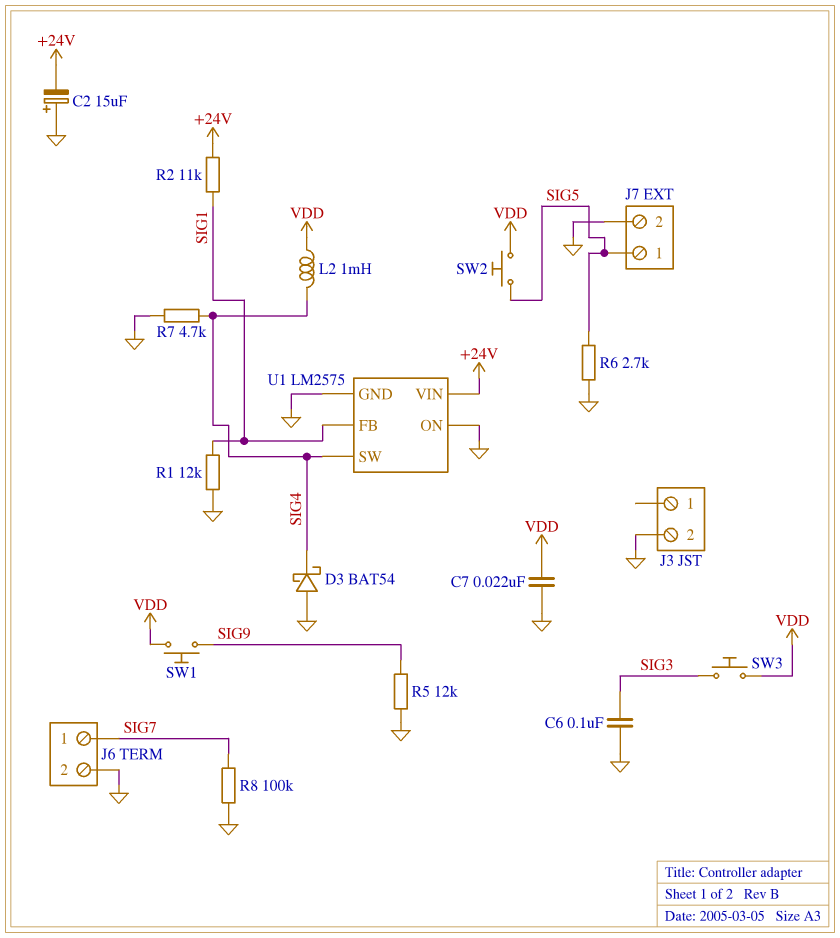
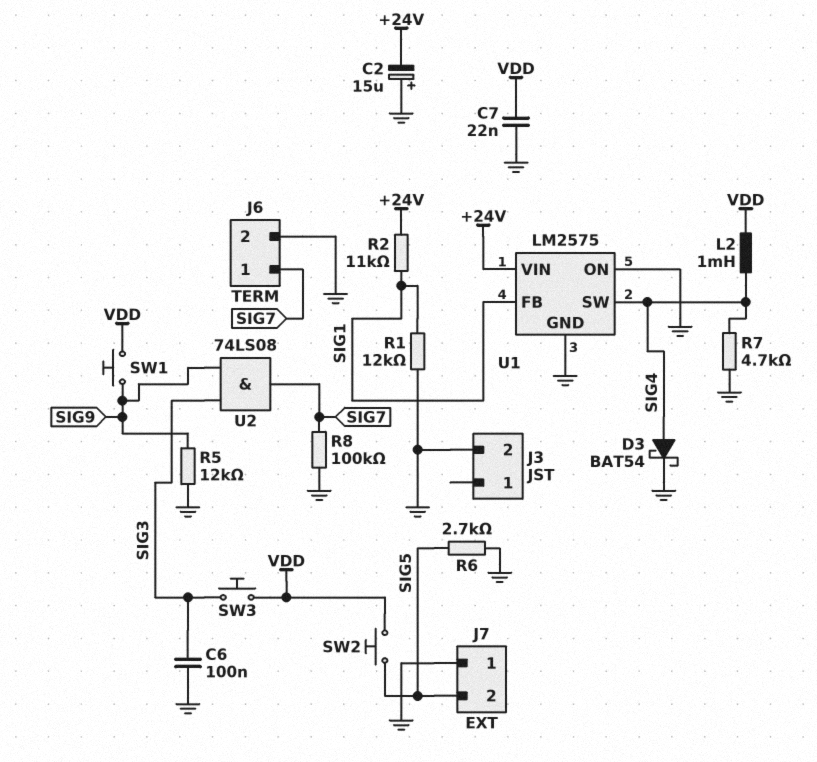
D3: schottky BAT54 (A GND, K SIG4) -> schottky BAT54 (A SIG4, K GND)
J7 pin 1: SIG5 -> GND
J7 pin 2: GND -> SIG5
U2: none -> AND 74LS08 (in SIG3, in SIG9, out SIG7)

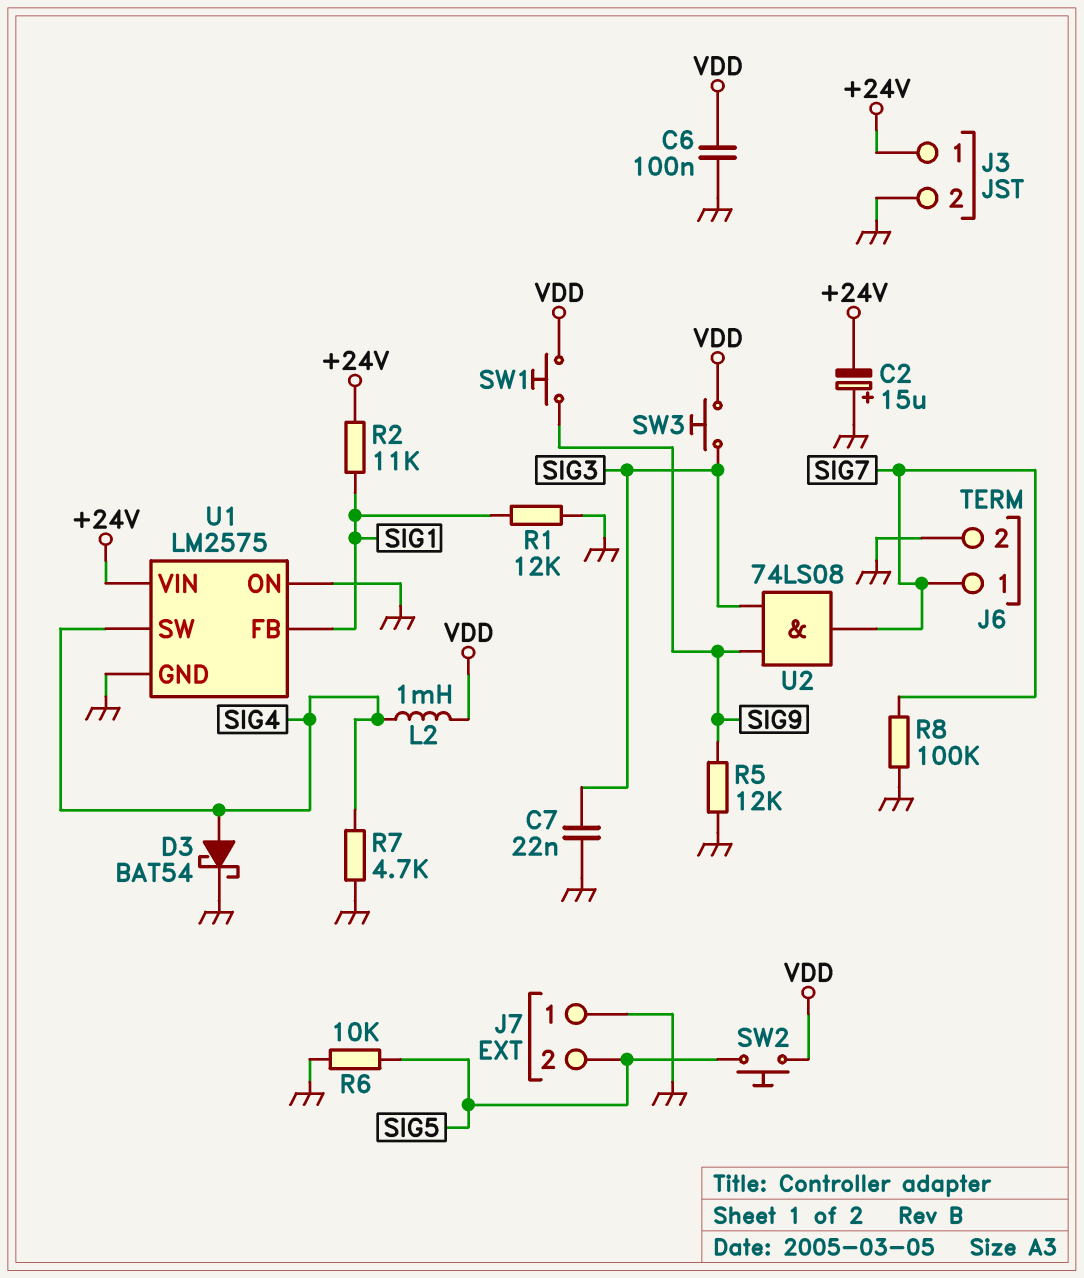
C6: 100nF (GND, SIG3) -> 100nF (GND, VDD)
C7: 22nF (GND, VDD) -> 22nF (GND, SIG3)
J3 pin 1: none -> +24V
R6: 2.7k (GND, SIG5) -> 10k (GND, SIG5)

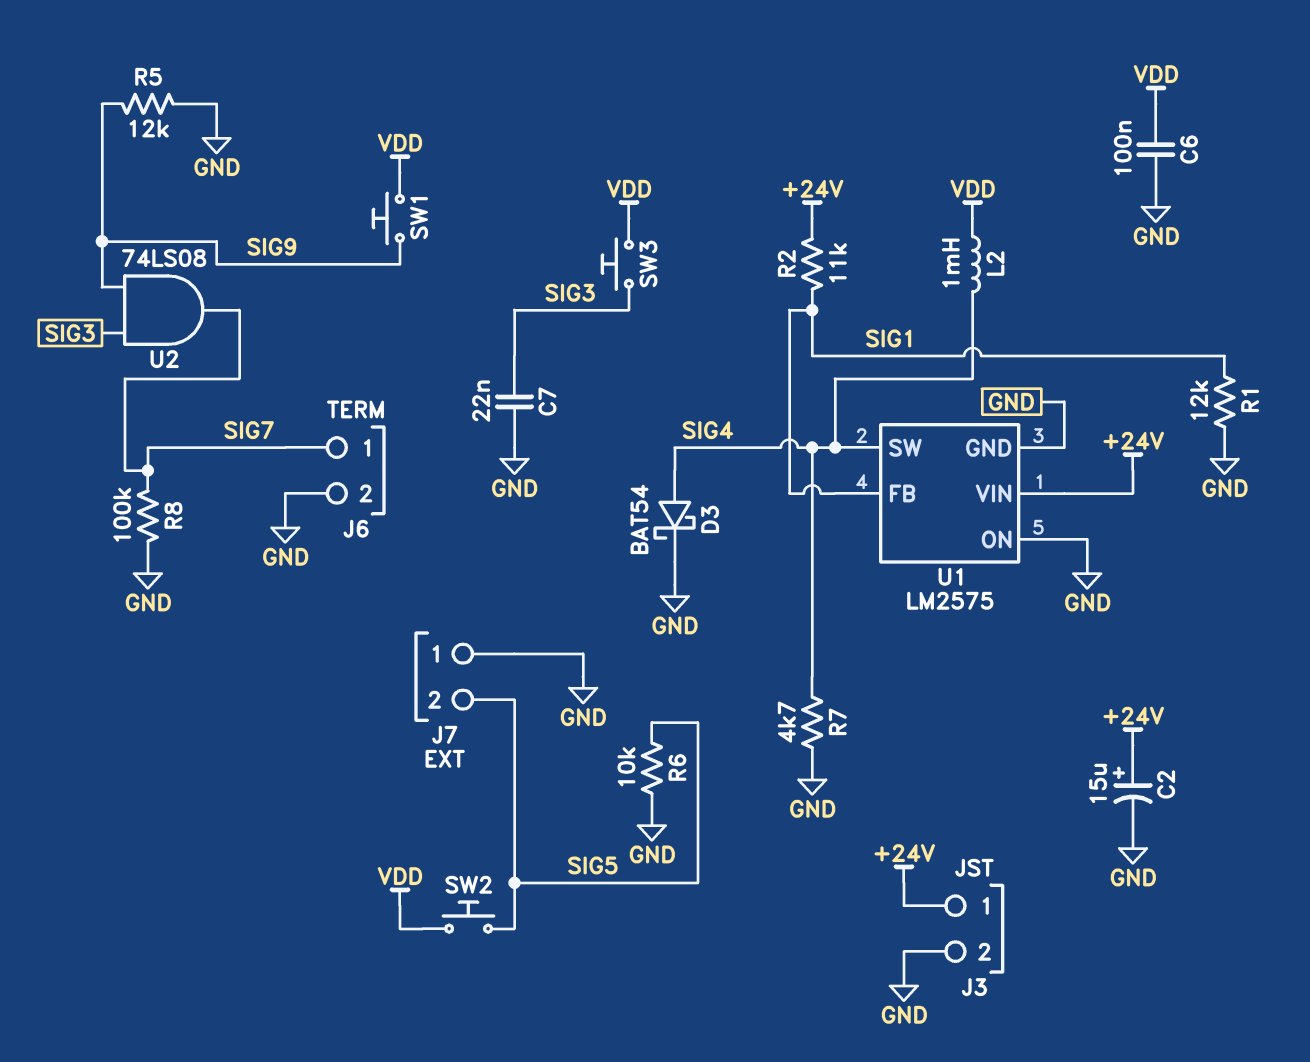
C2: 15uF (plus GND, minus +24V) -> 15uF (plus +24V, minus GND)

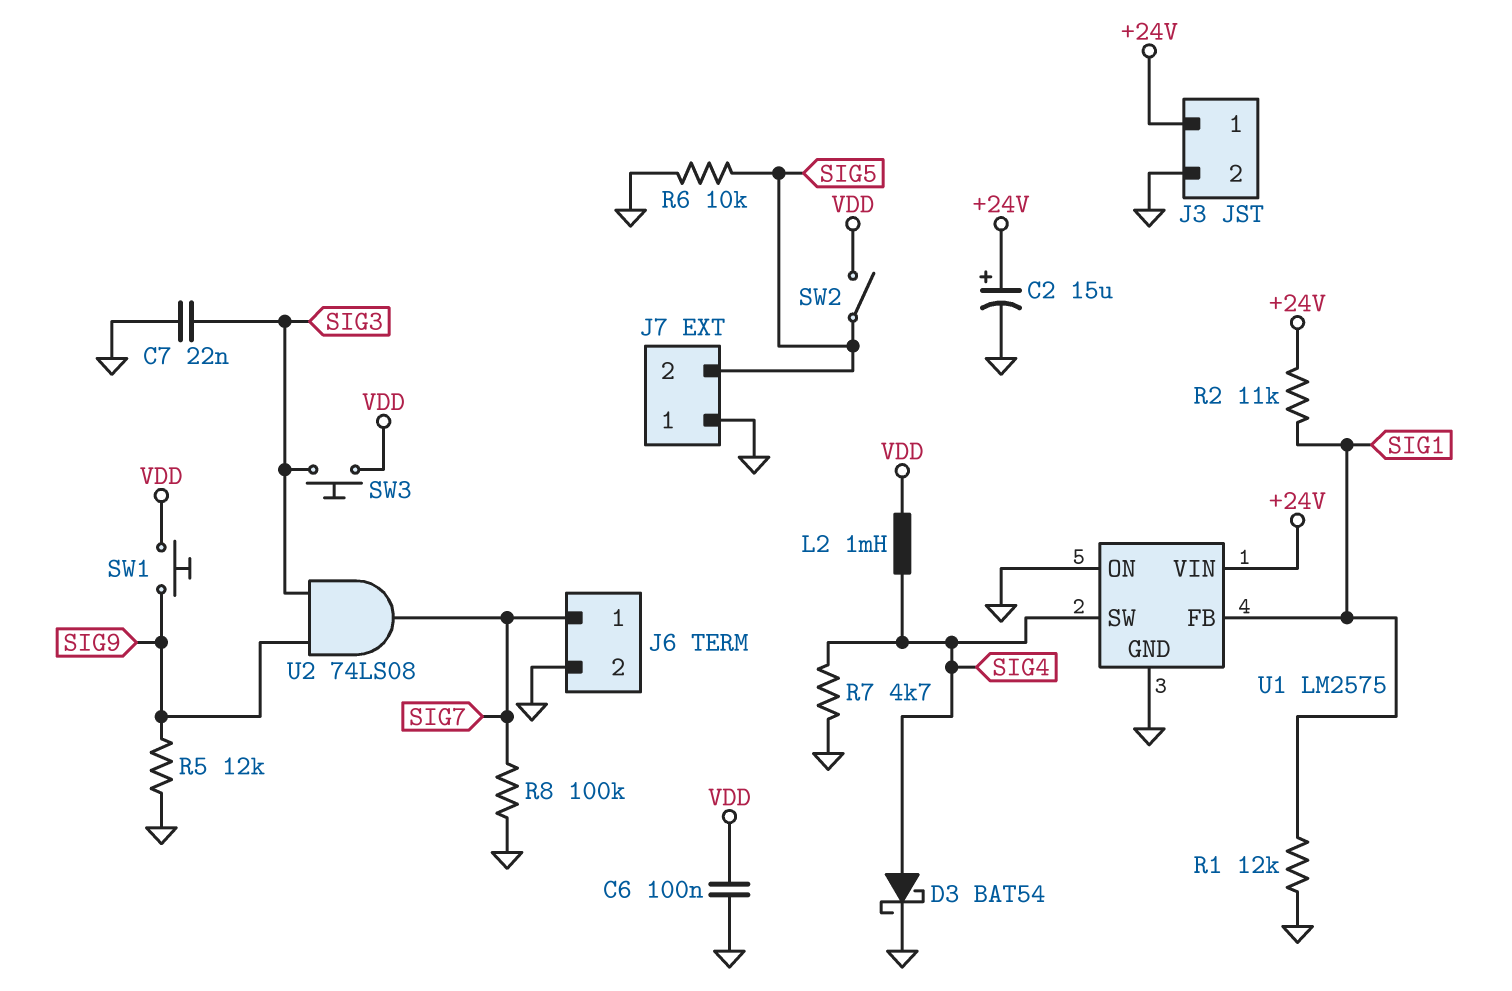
SW2: button (SIG5, VDD) -> switch (SIG5, VDD)

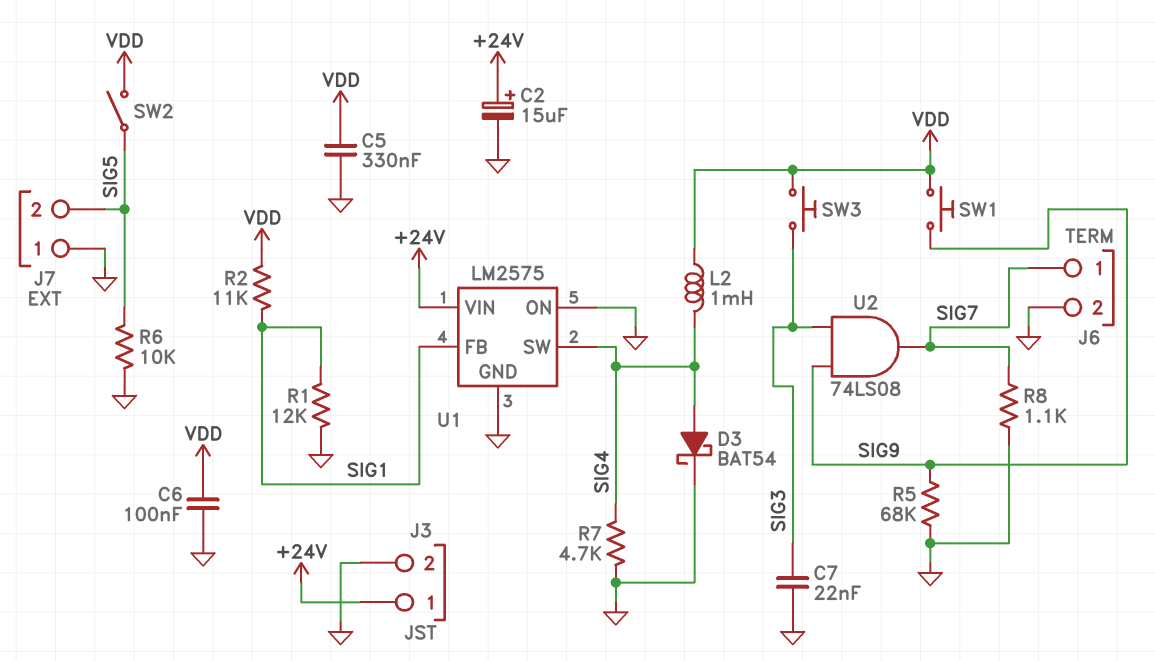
C5: none -> 330nF (GND, VDD)
R2: 11k (+24V, SIG1) -> 11k (SIG1, VDD)
R5: 12k (GND, SIG9) -> 68k (GND, SIG9)
R8: 100k (GND, SIG7) -> 1.1k (GND, SIG7)

